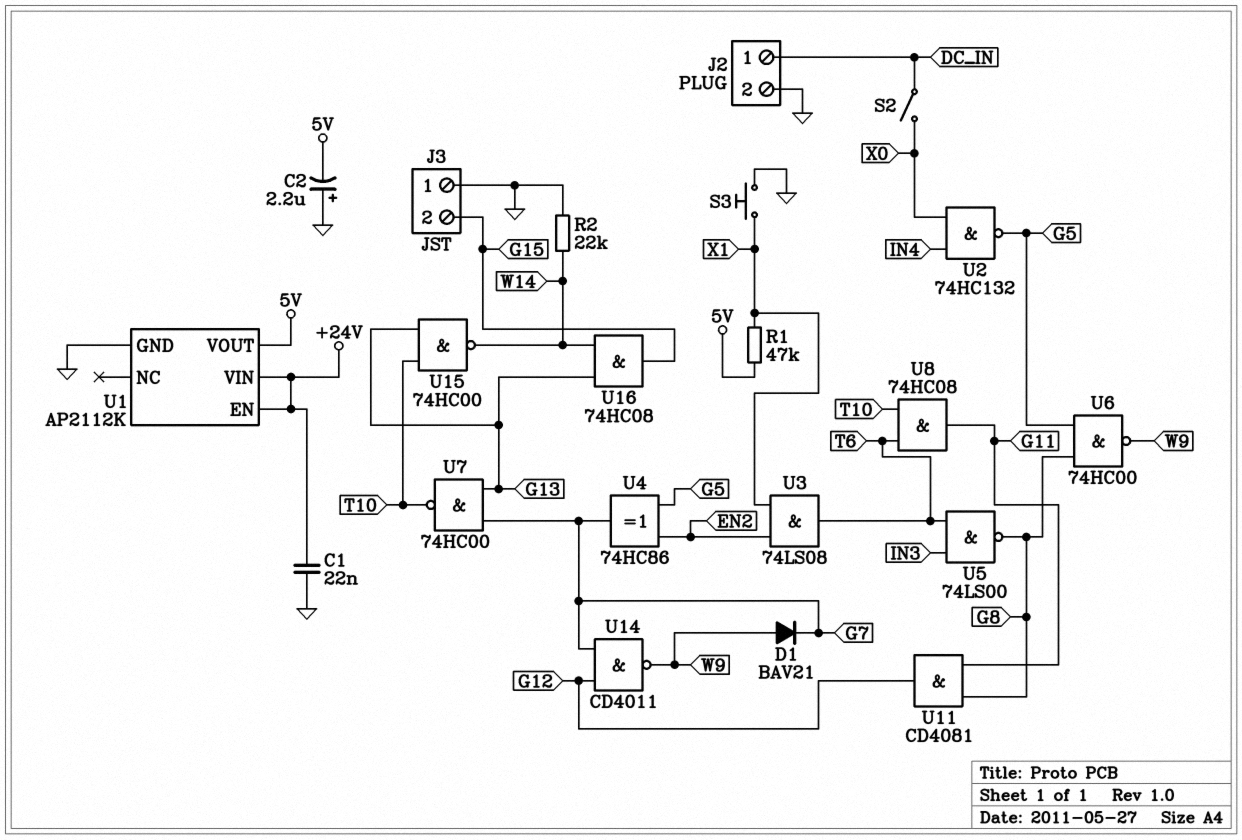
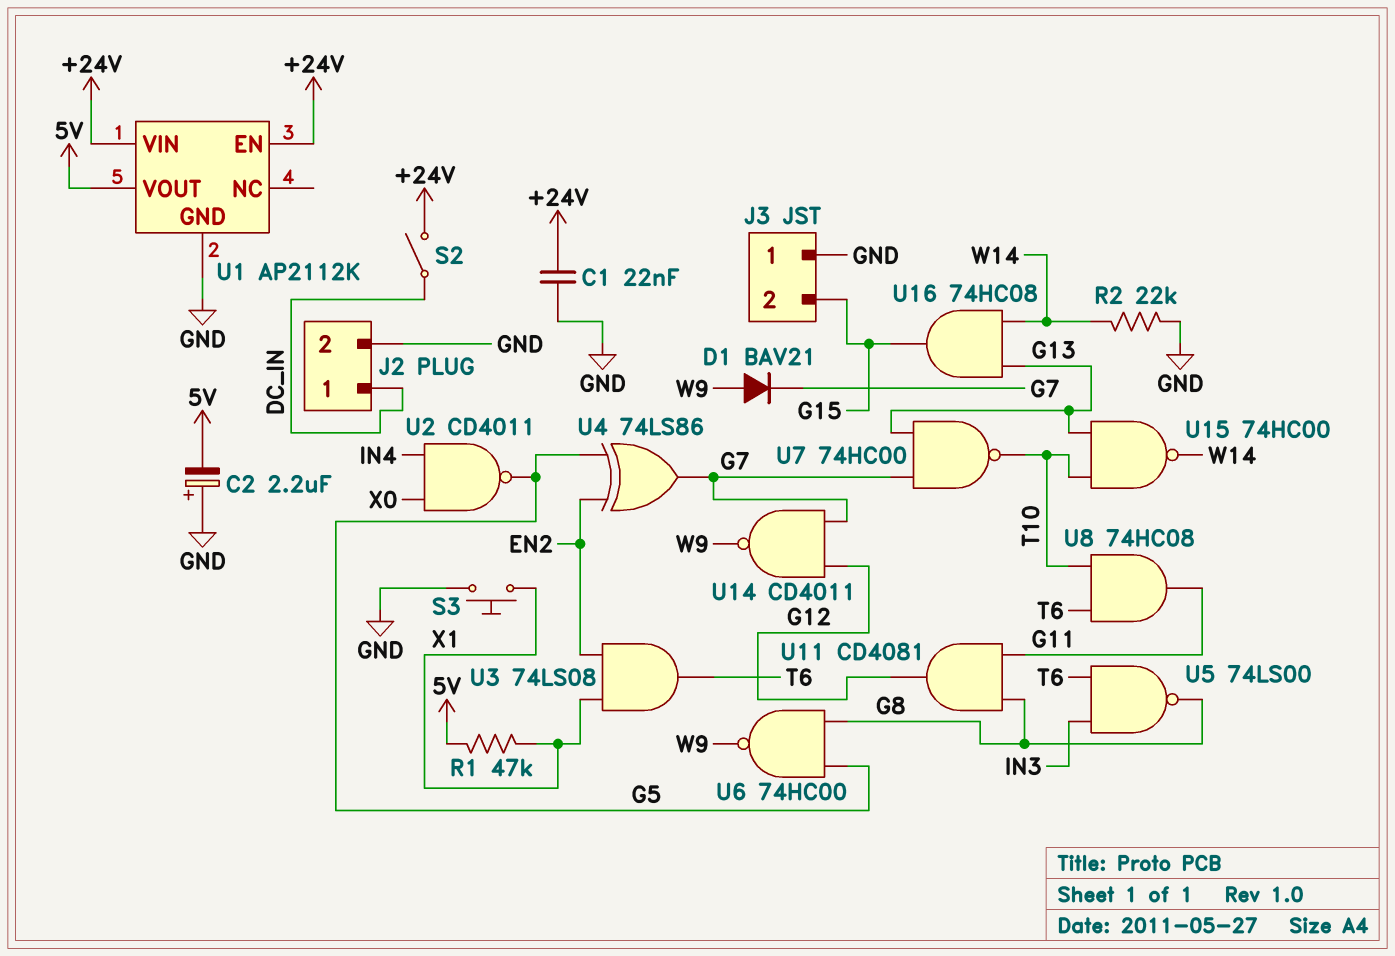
S2: switch (DC_IN, X0) -> switch (+24V, DC_IN)
U2: NAND 74HC132 (in IN4, in X0, out G5) -> NAND CD4011 (in IN4, in X0, out G5)
U4: XOR 74HC86 (in EN2, in G5, out G7) -> XOR 74LS86 (in EN2, in G5, out G7)

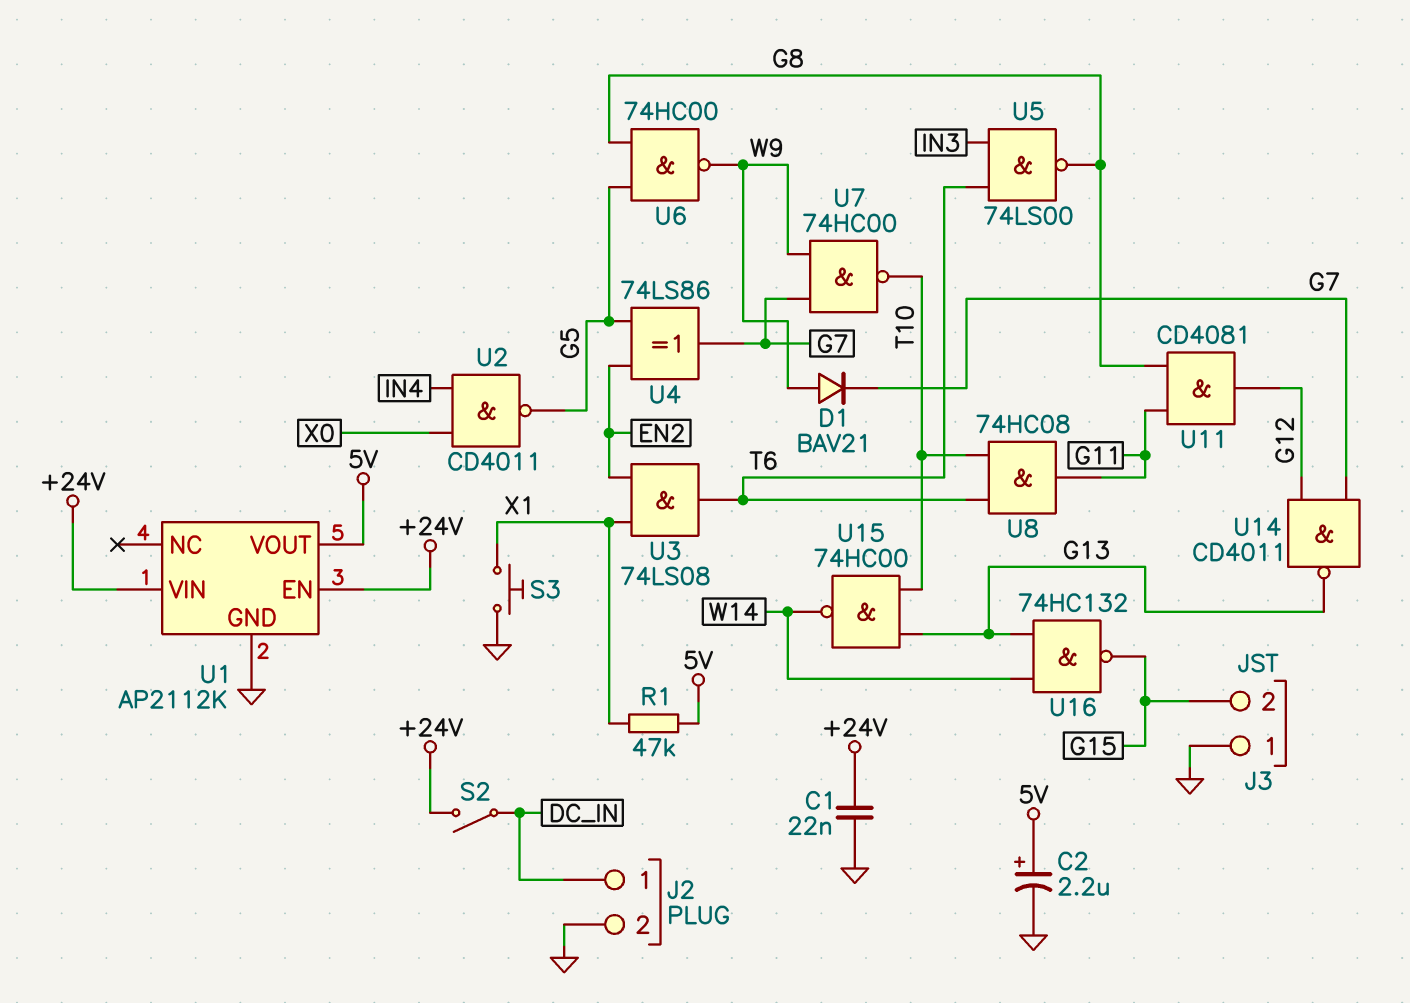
C2: 2.2uF (plus GND, minus 5V) -> 2.2uF (plus 5V, minus GND)
R2: 22k (GND, W14) -> none
U7: NAND 74HC00 (in G7, in G13, out T10) -> NAND 74HC00 (in G7, in W9, out T10)
U14: NAND CD4011 (in G7, in G12, out W9) -> NAND CD4011 (in G7, in G12, out G13)
U16: AND 74HC08 (in G13, in W14, out G15) -> NAND 74HC132 (in G13, in W14, out G15)

